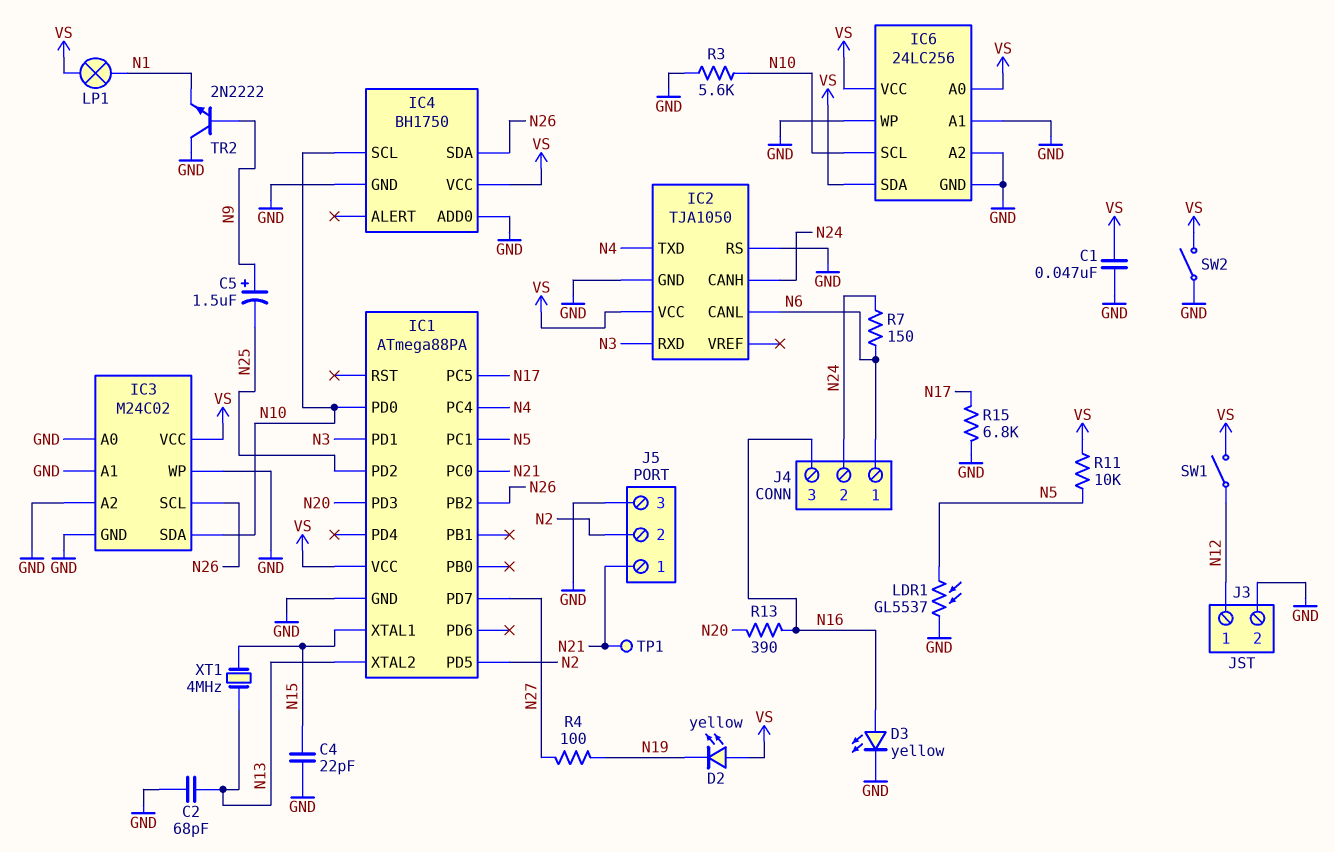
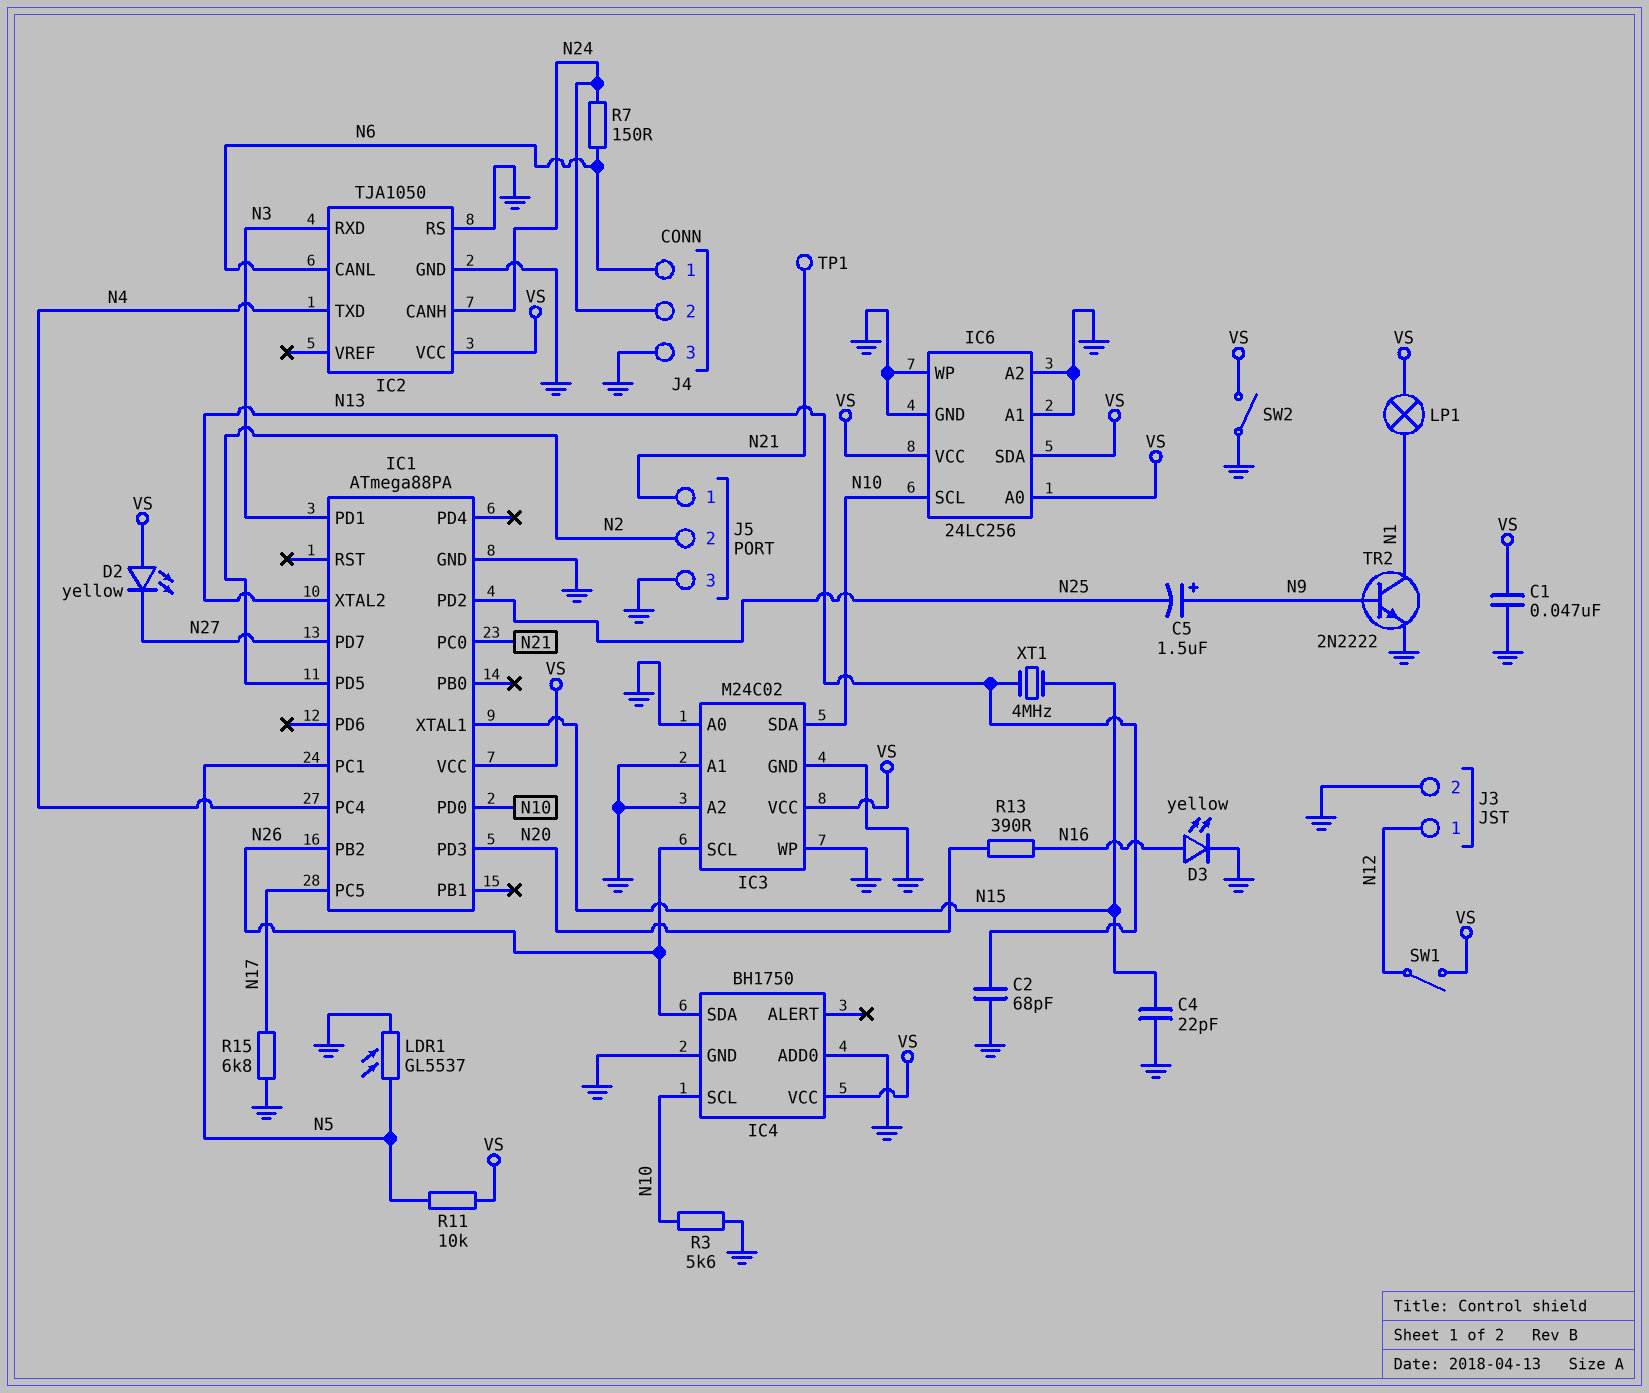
D2: LED yellow (A VS, K N19) -> LED yellow (A VS, K N27)
J4 pin 3: N16 -> GND
R4: 100 (N19, N27) -> none
TR2: NPN 2N2222 (B N9, C GND, E N1) -> NPN 2N2222 (B N9, C N1, E GND)

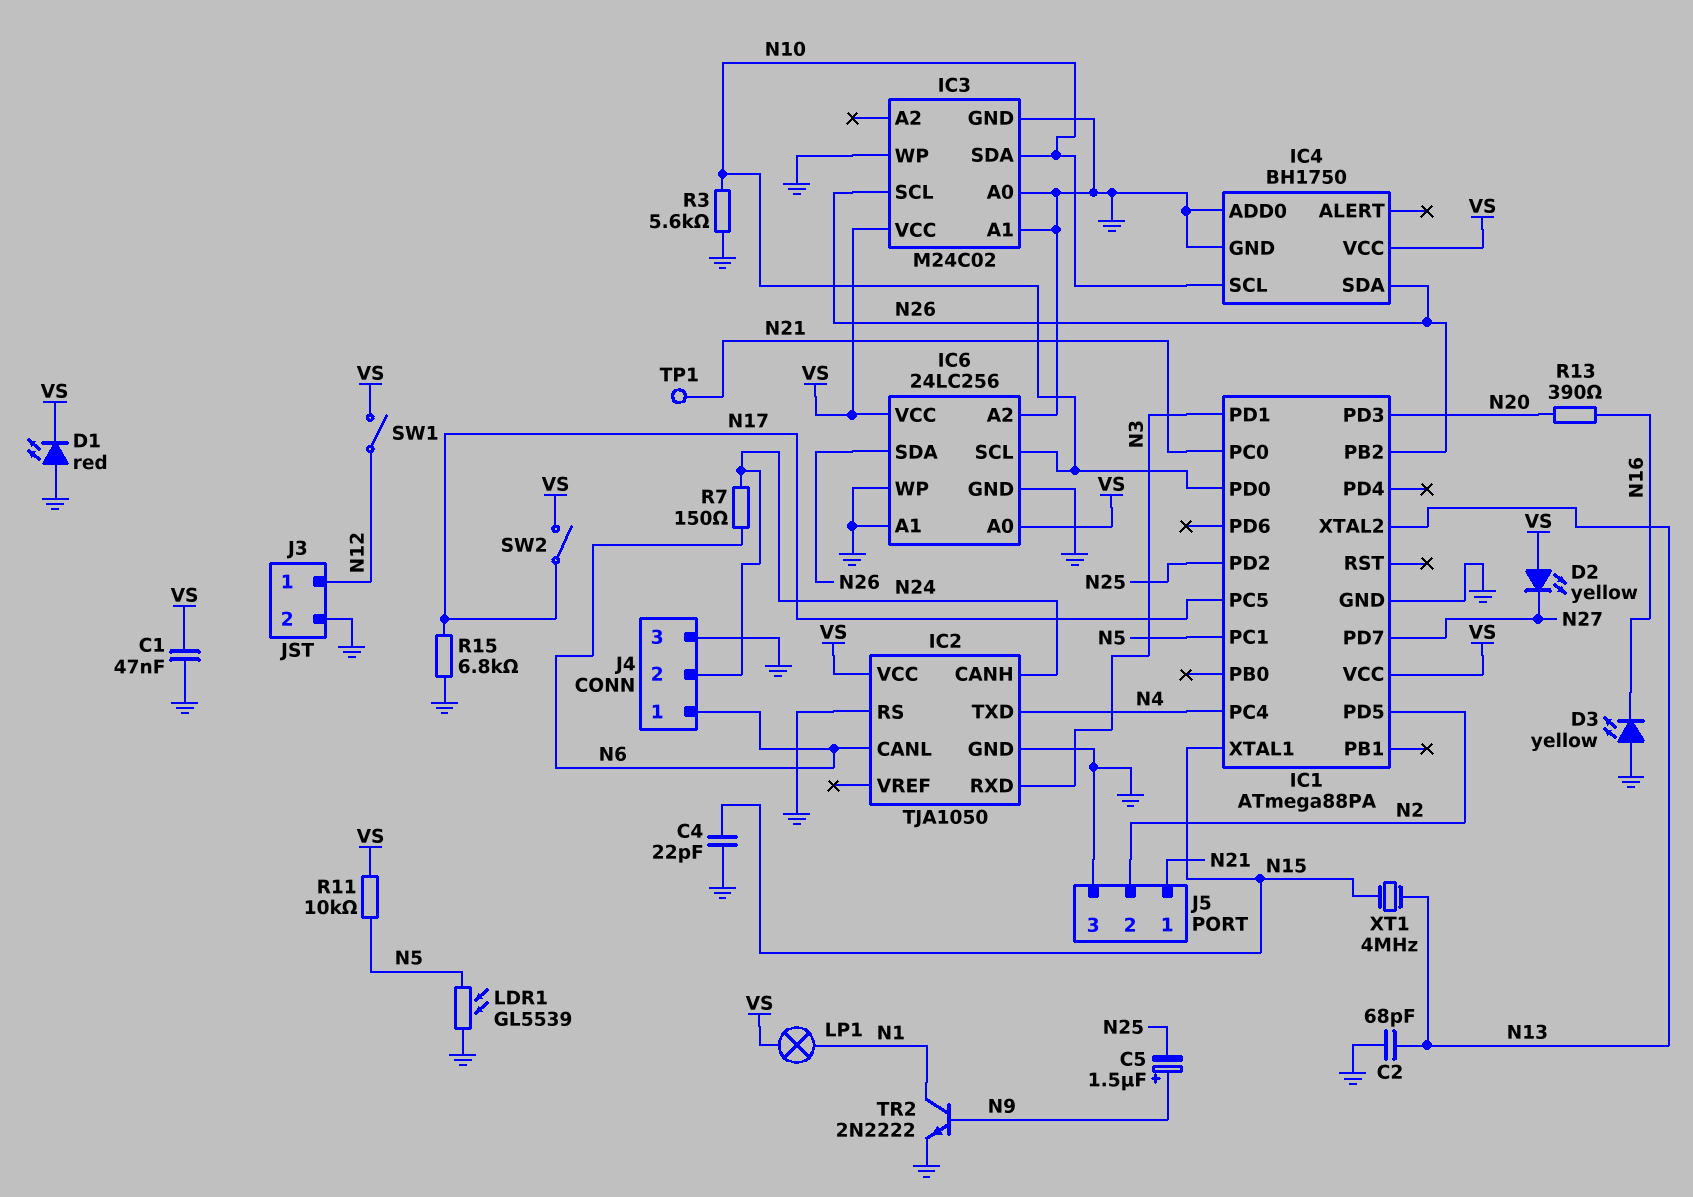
D1: none -> LED red (A GND, K VS)
D3: LED yellow (A N16, K GND) -> LED yellow (A GND, K N16)
IC3 pin A2: GND -> none
IC6 pin SDA: VS -> N26
LDR1: GL5537 (GND, N5) -> GL5539 (GND, N5)
SW2: switch (GND, VS) -> switch (N17, VS)

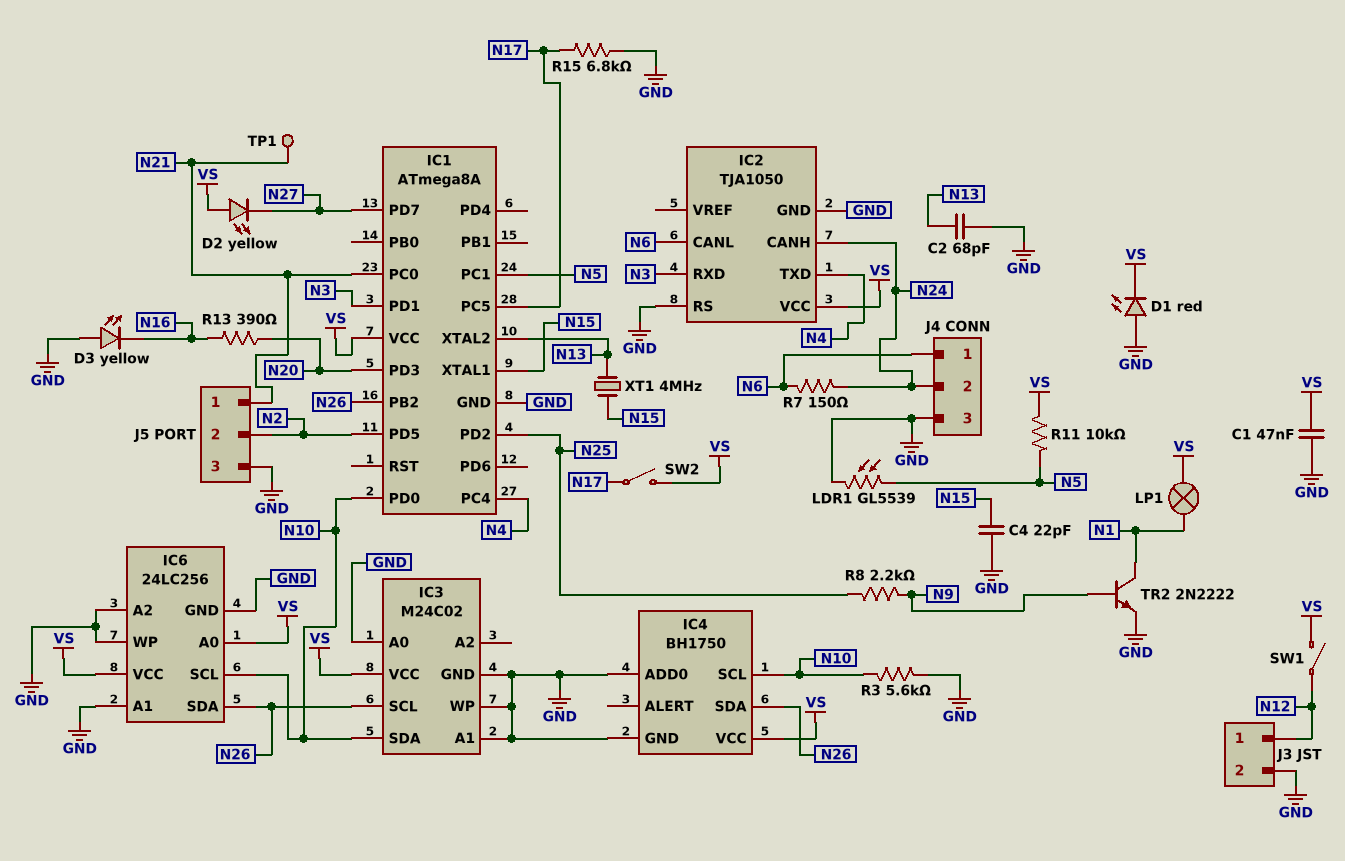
C5: 1.5uF (plus N9, minus N25) -> none
IC1: ATmega88PA -> ATmega8A
R8: none -> 2.2k (N9, N25)

